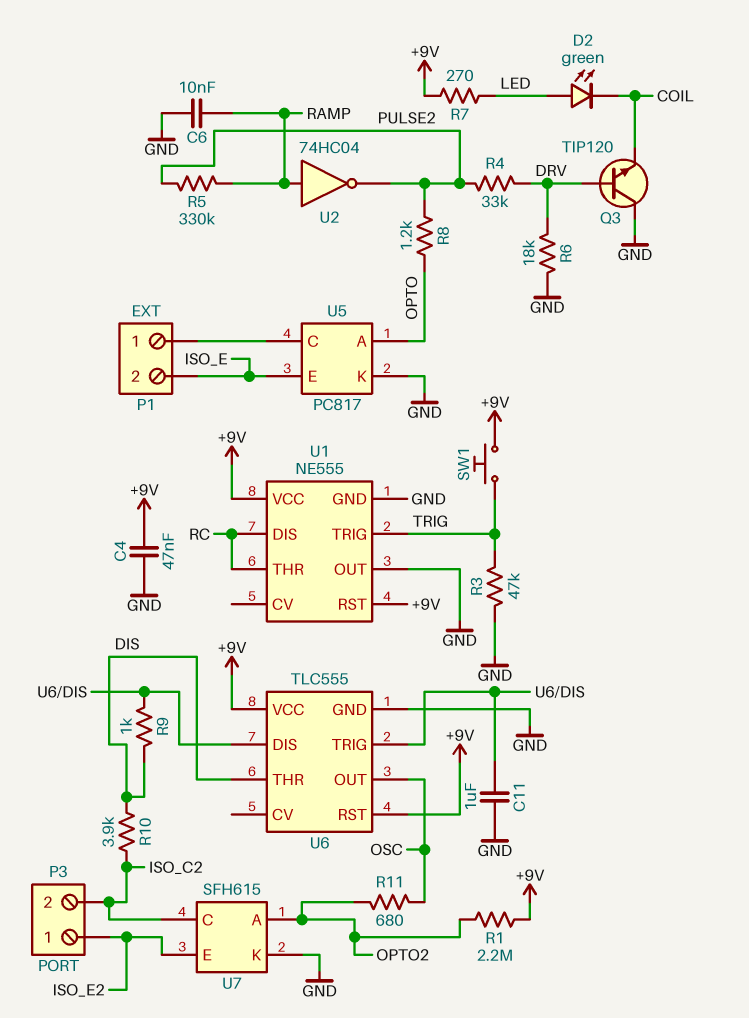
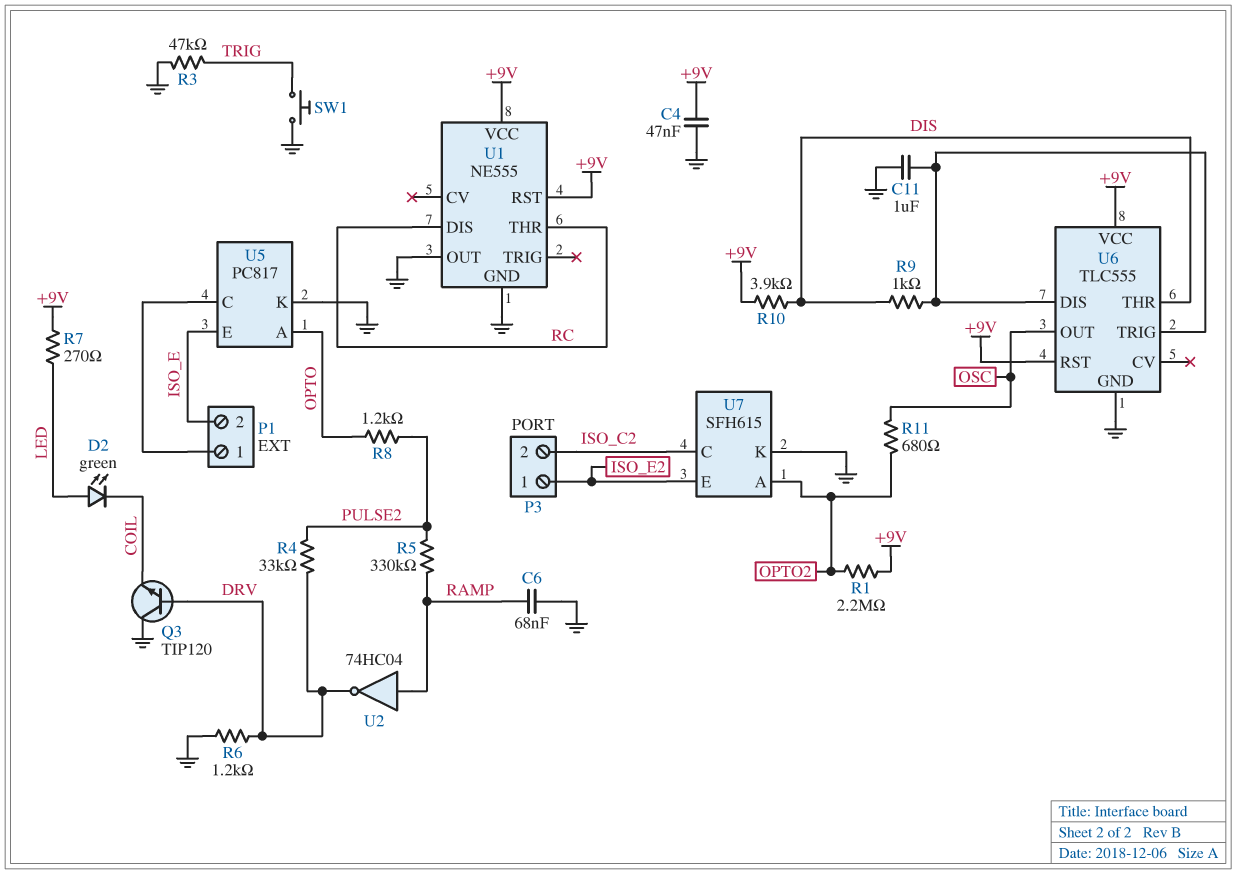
C6: 10nF (GND, RAMP) -> 68nF (GND, RAMP)
R6: 18k (DRV, GND) -> 1.2k (DRV, GND)
R10: 3.9k (DIS, ISO_C2) -> 3.9k (+9V, DIS)
SW1: button (+9V, TRIG) -> button (GND, TRIG)
U1 pin TRIG: TRIG -> none
U2: NOT 74HC04 (in RAMP, out PULSE2) -> NOT 74HC04 (in RAMP, out DRV)

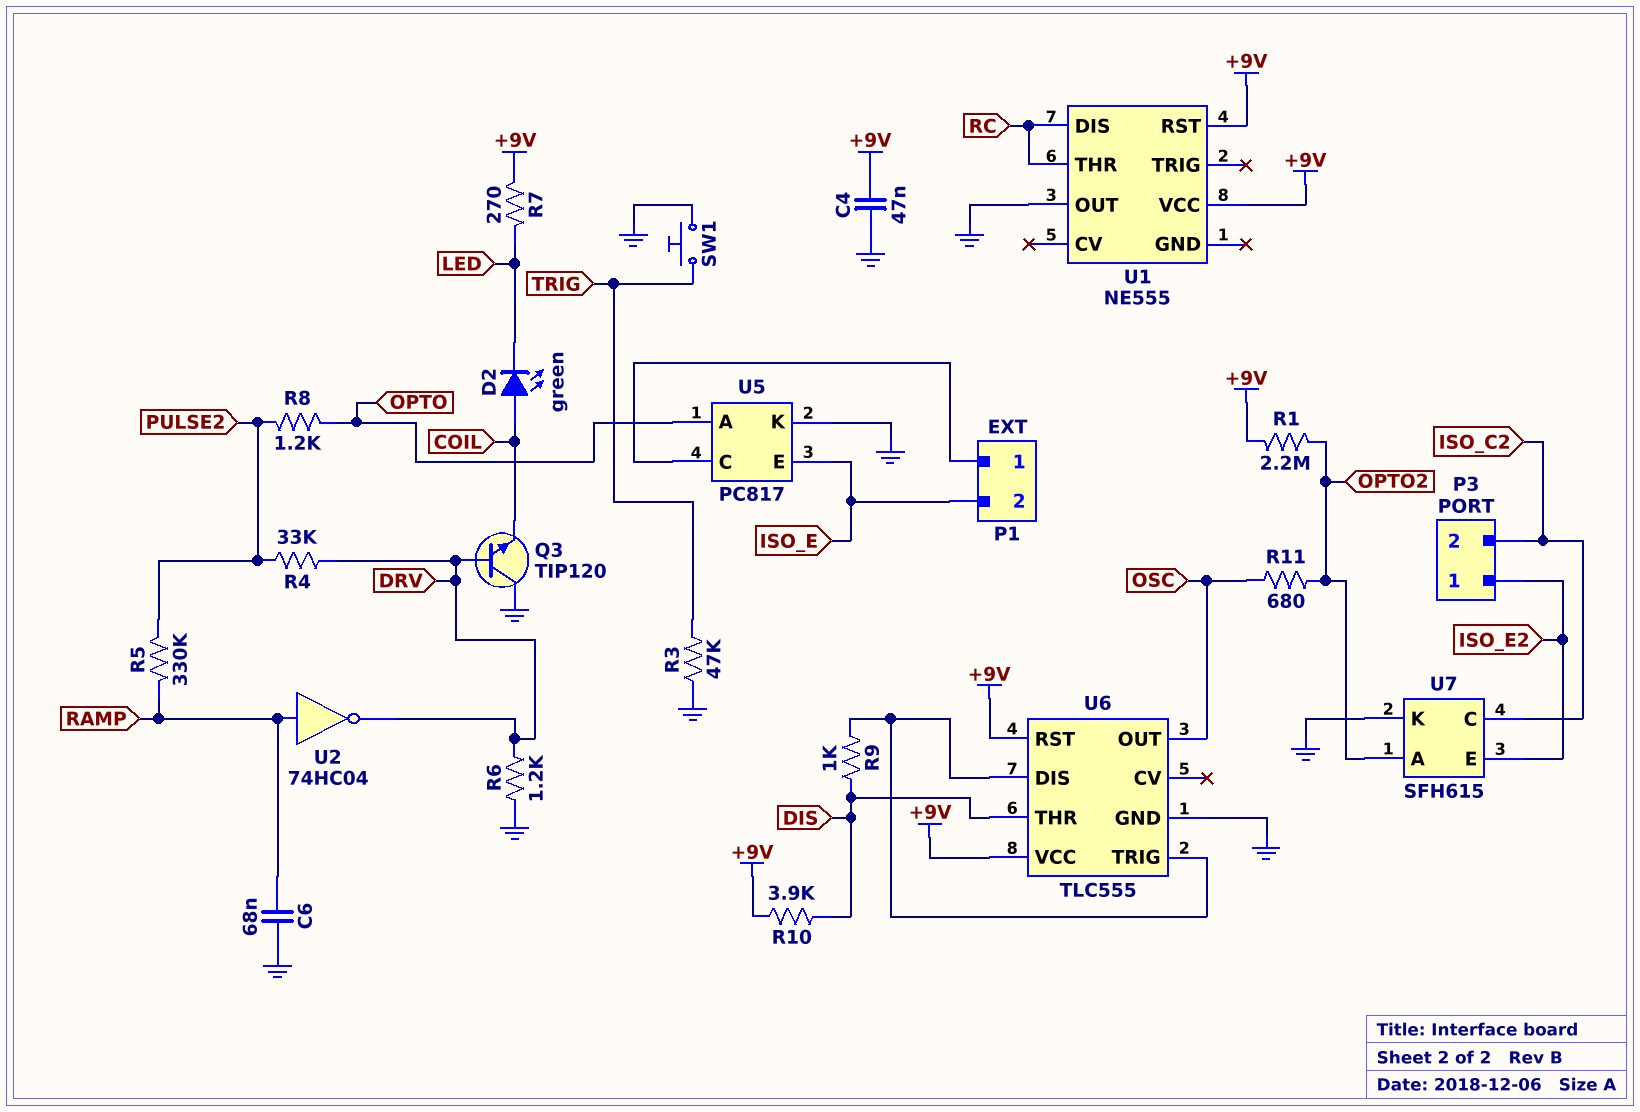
C11: 1uF (GND, U6/DIS) -> none
D2: LED green (A LED, K COIL) -> LED green (A COIL, K LED)
U1 pin GND: GND -> none

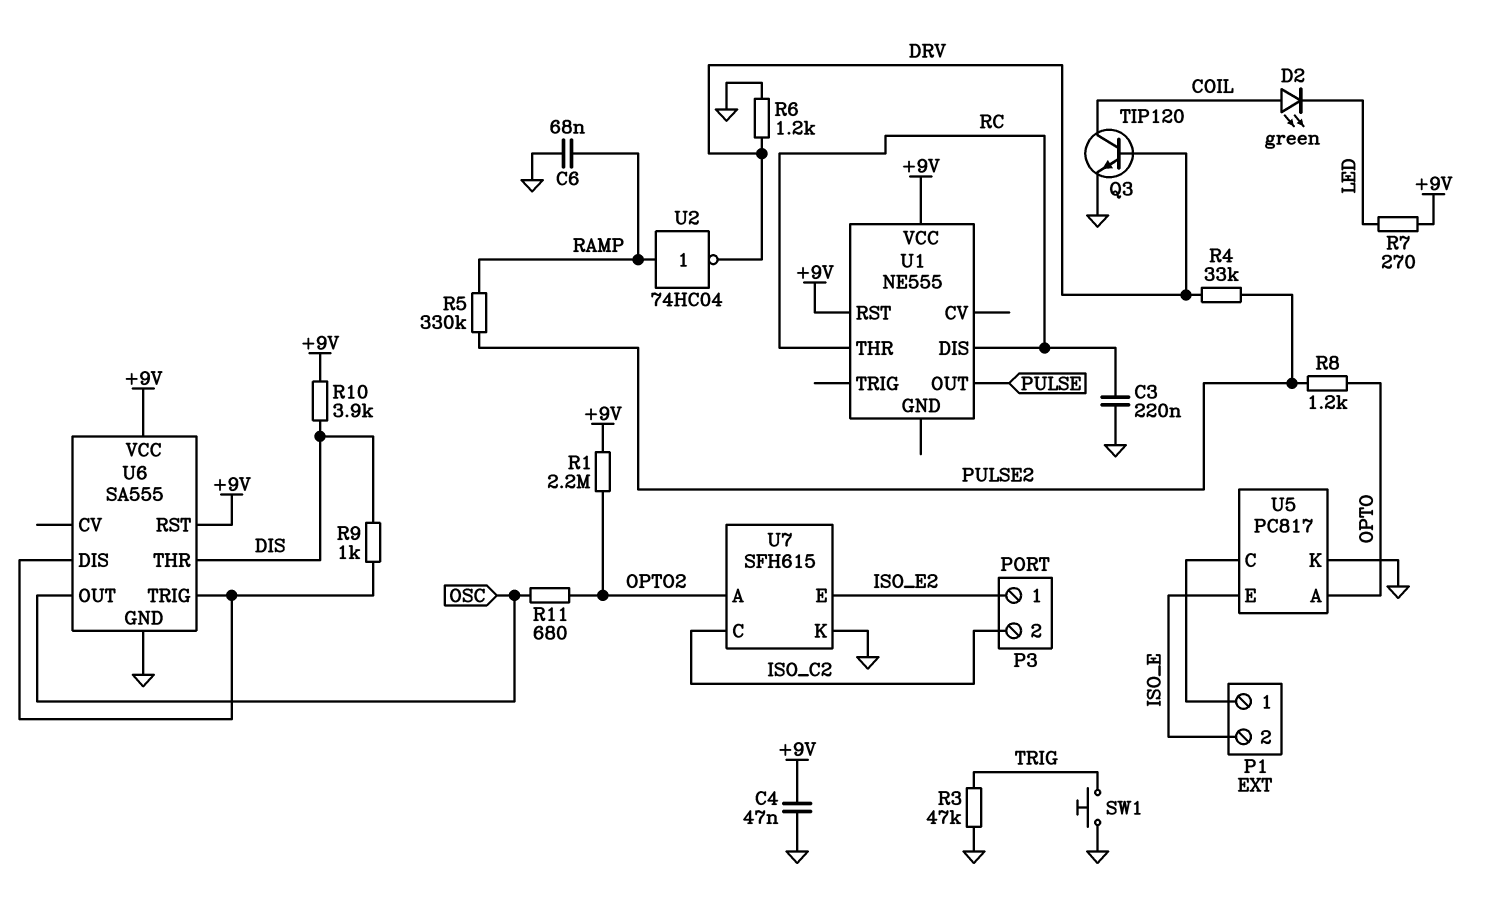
C3: none -> 220nF (GND, RC)
Q3: NPN TIP120 (B DRV, C GND, E COIL) -> NPN TIP120 (B DRV, C COIL, E GND)
U1 pin OUT: GND -> PULSE
U6: TLC555 -> SA555

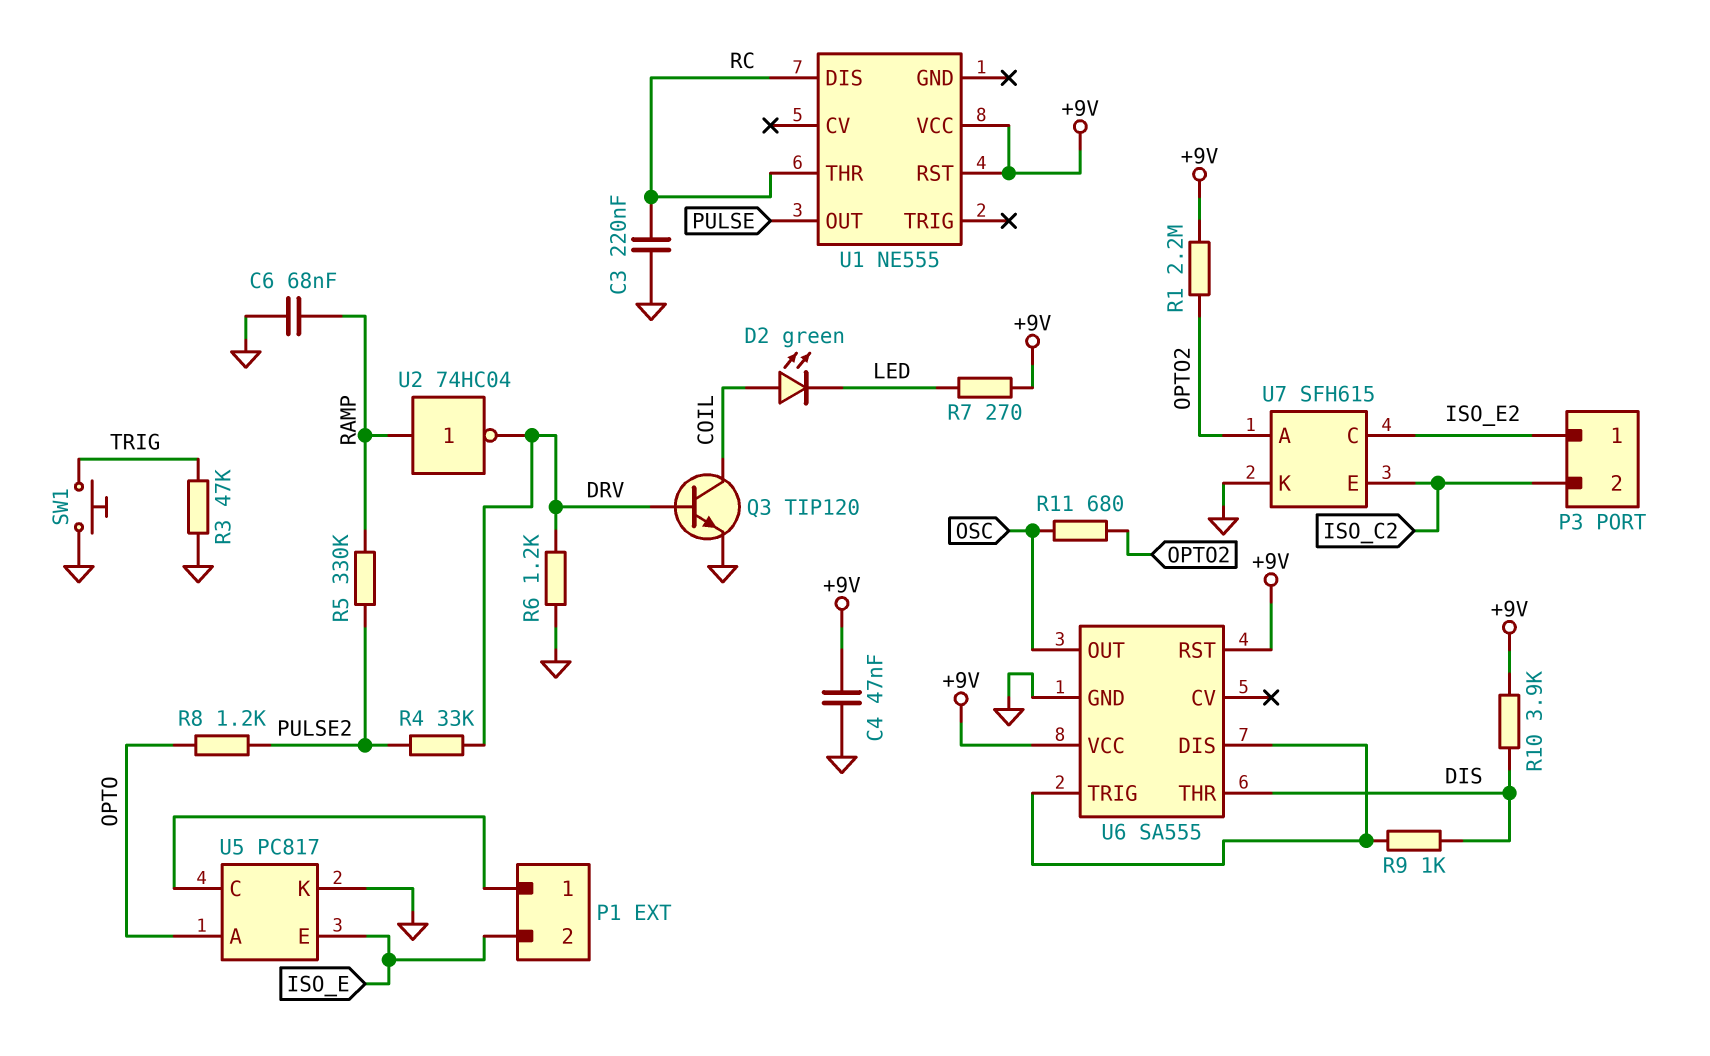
U7 pin C: ISO_C2 -> ISO_E2
U7 pin E: ISO_E2 -> ISO_C2

